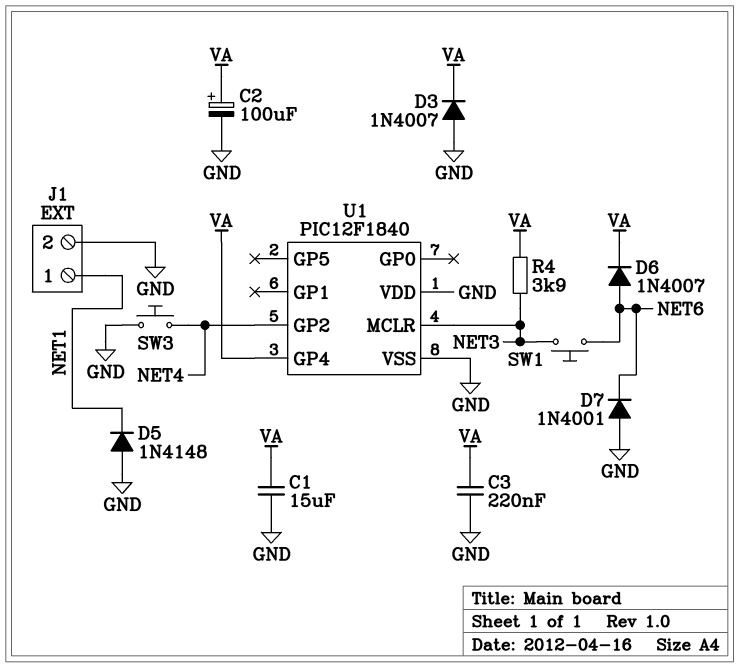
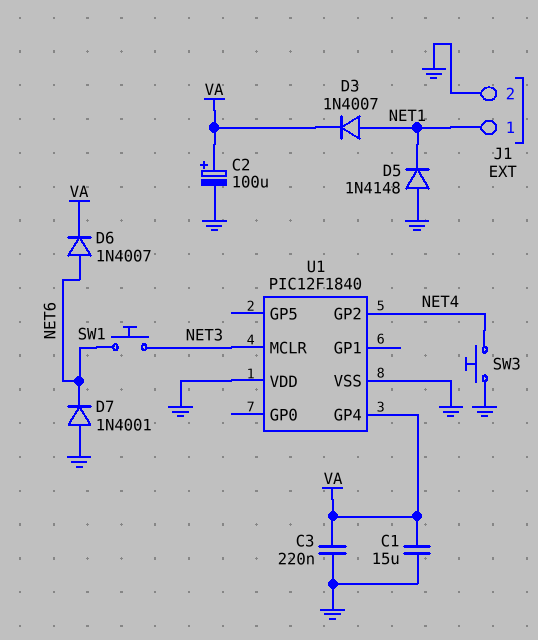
D3: diode 1N4007 (A GND, K VA) -> diode 1N4007 (A NET1, K VA)
R4: 3.9k (NET3, VA) -> none

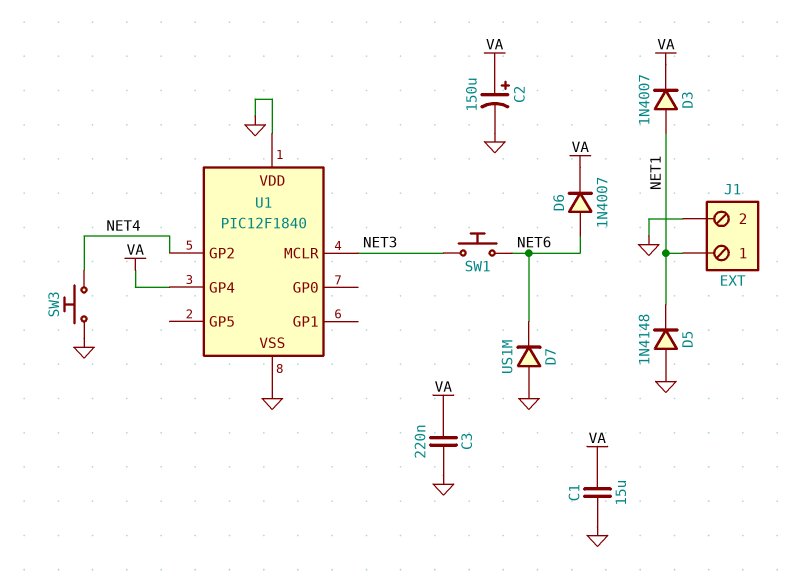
C2: 100uF (plus VA, minus GND) -> 150uF (plus VA, minus GND)
D7: diode 1N4001 (A GND, K NET6) -> diode US1M (A GND, K NET6)

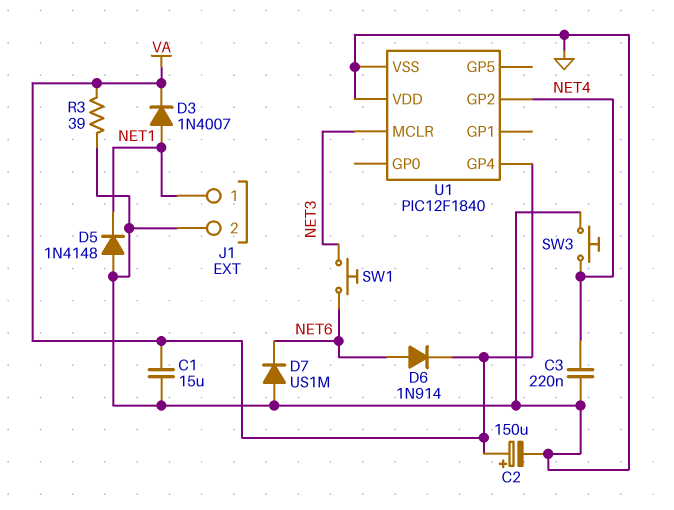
C3: 220nF (GND, VA) -> 220nF (GND, NET4)
D6: diode 1N4007 (A NET6, K VA) -> diode 1N914 (A NET6, K VA)
R3: none -> 39 (GND, VA)

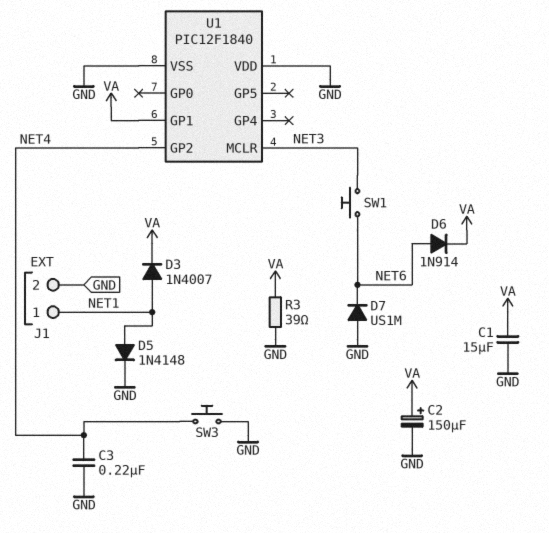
D5: diode 1N4148 (A GND, K NET1) -> diode 1N4148 (A NET1, K GND)
U1 pin GP1: none -> VA
U1 pin GP4: VA -> none

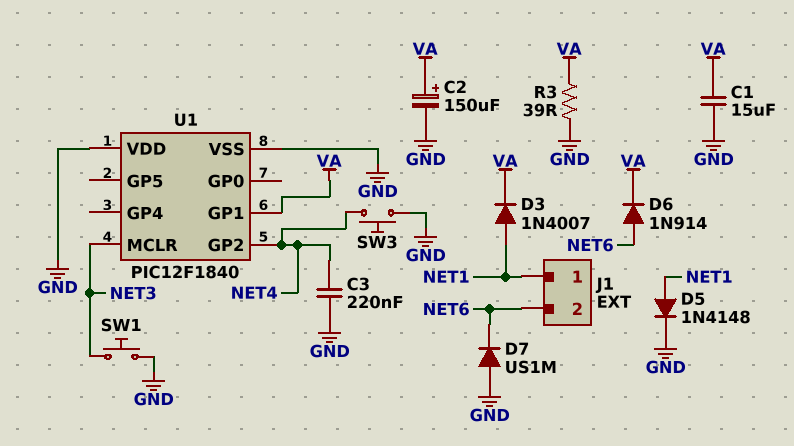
J1 pin 2: GND -> NET6
SW1: button (NET3, NET6) -> button (GND, NET3)

